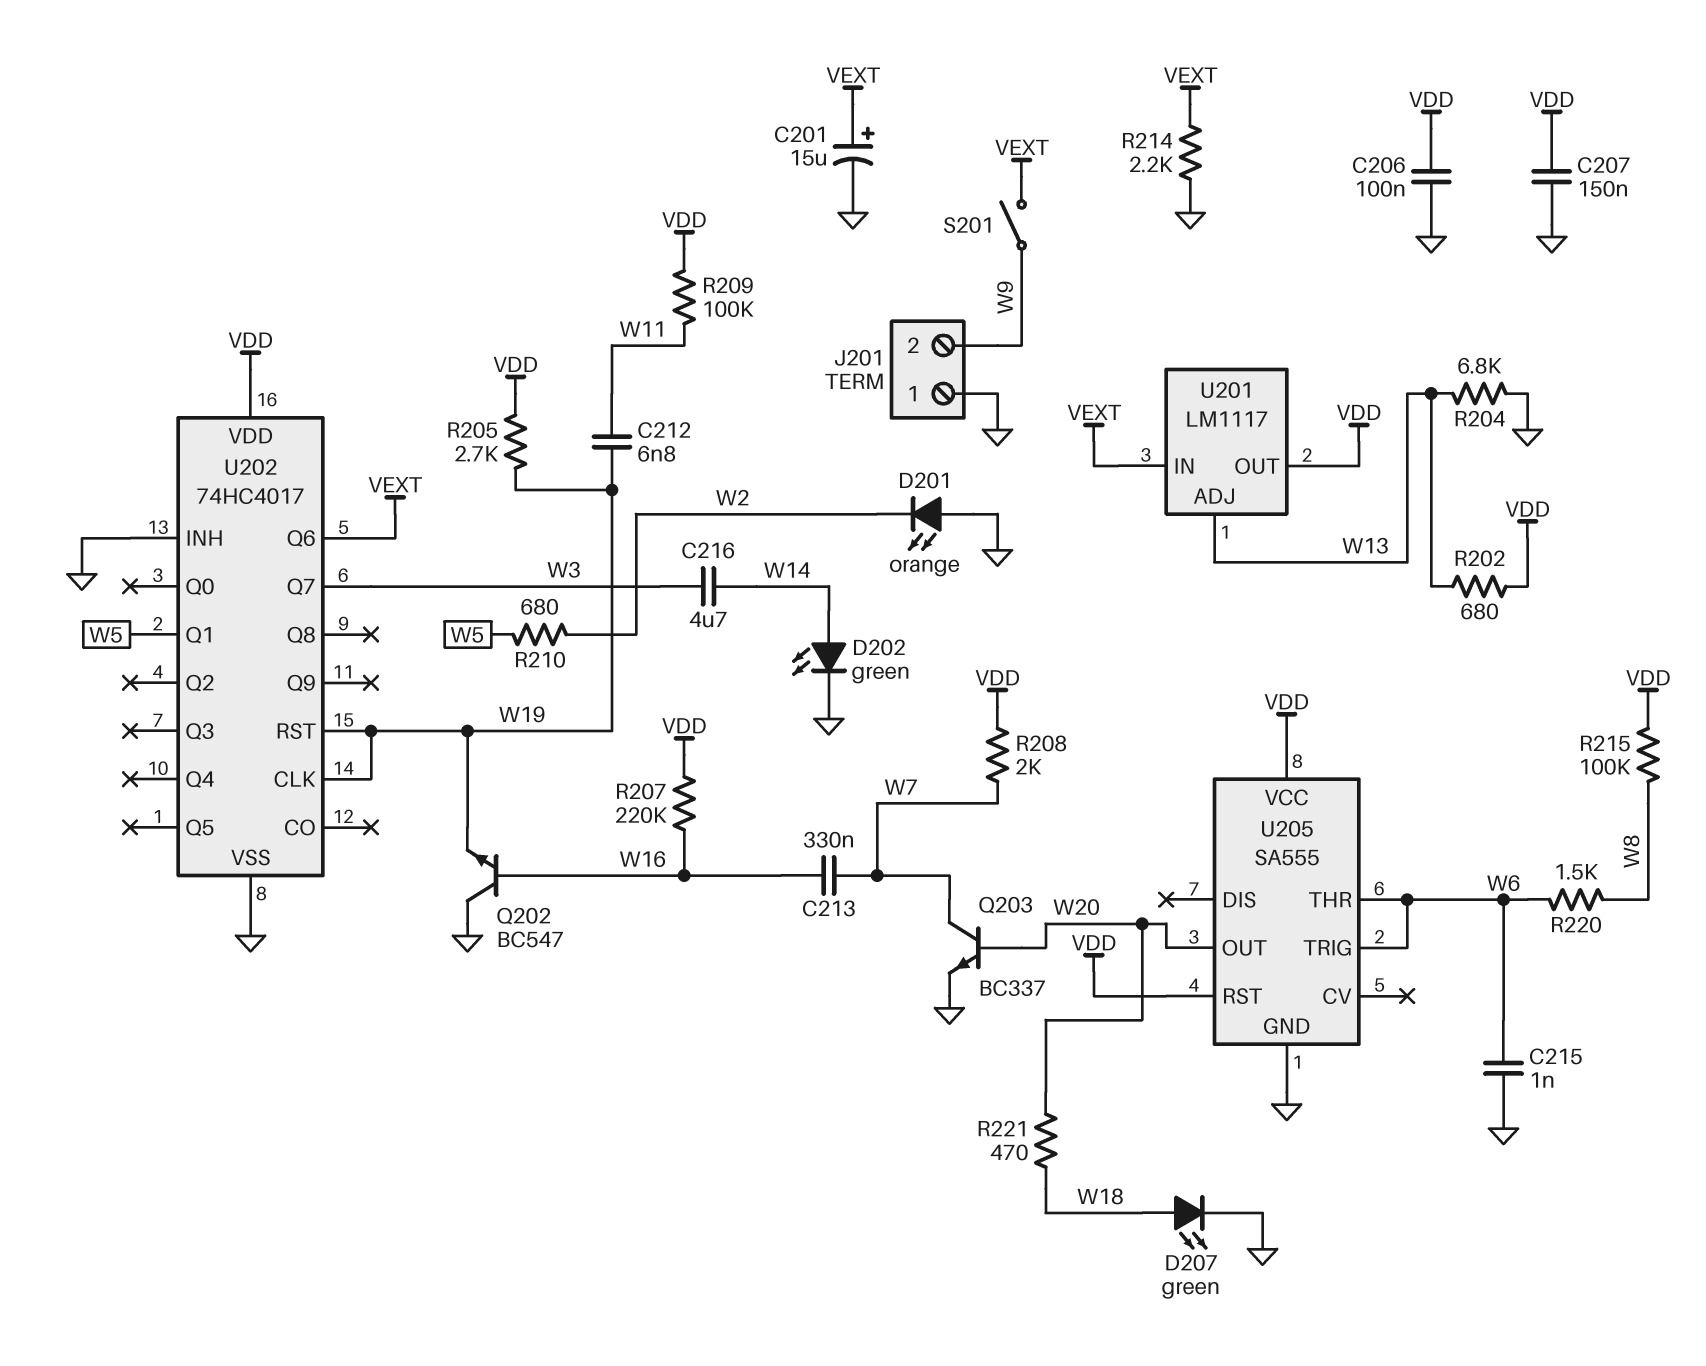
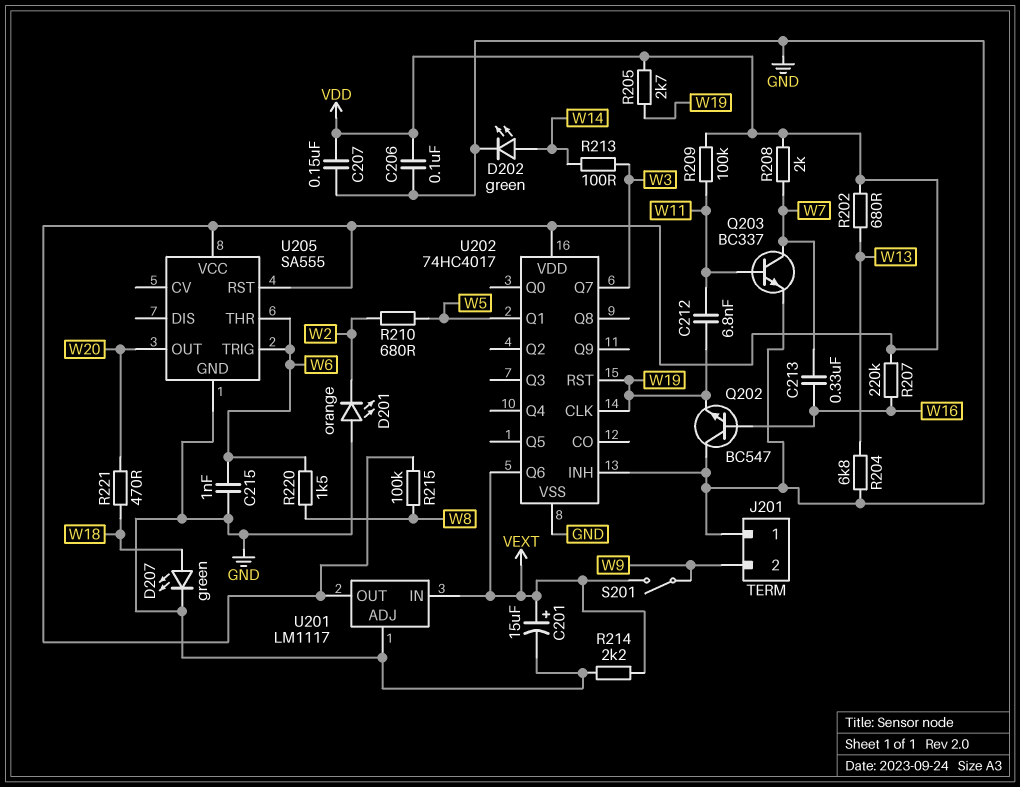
C216: 4.7uF (W3, W14) -> none
Q203: NPN BC337 (B W20, C W7, E GND) -> NPN BC337 (B W11, C W7, E GND)
R213: none -> 100 (W3, W14)
U201 pin ADJ: W13 -> GND

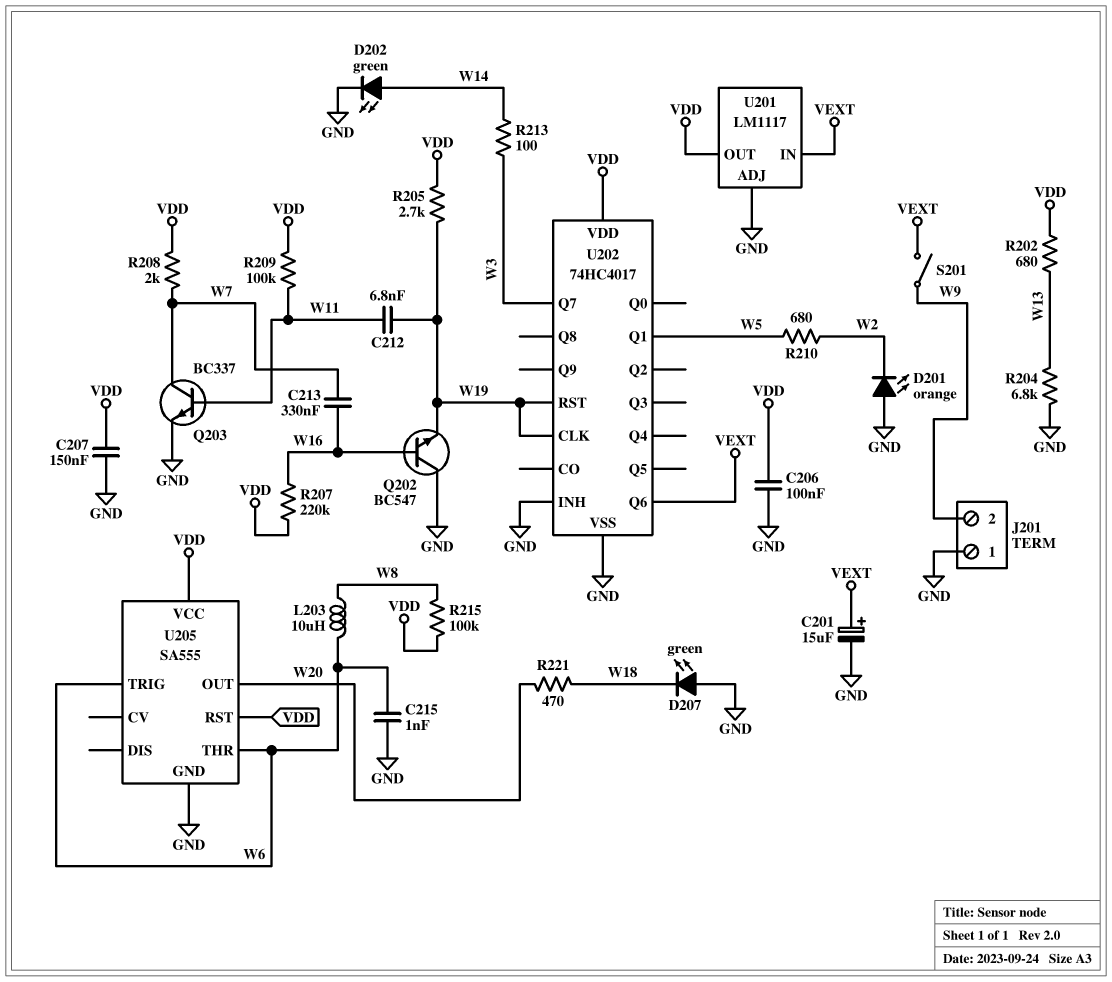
D207: LED green (A W18, K GND) -> LED green (A GND, K W18)
L203: none -> 10uH (W6, W8)
R214: 2.2k (GND, VEXT) -> none
R220: 1.5k (W6, W8) -> none

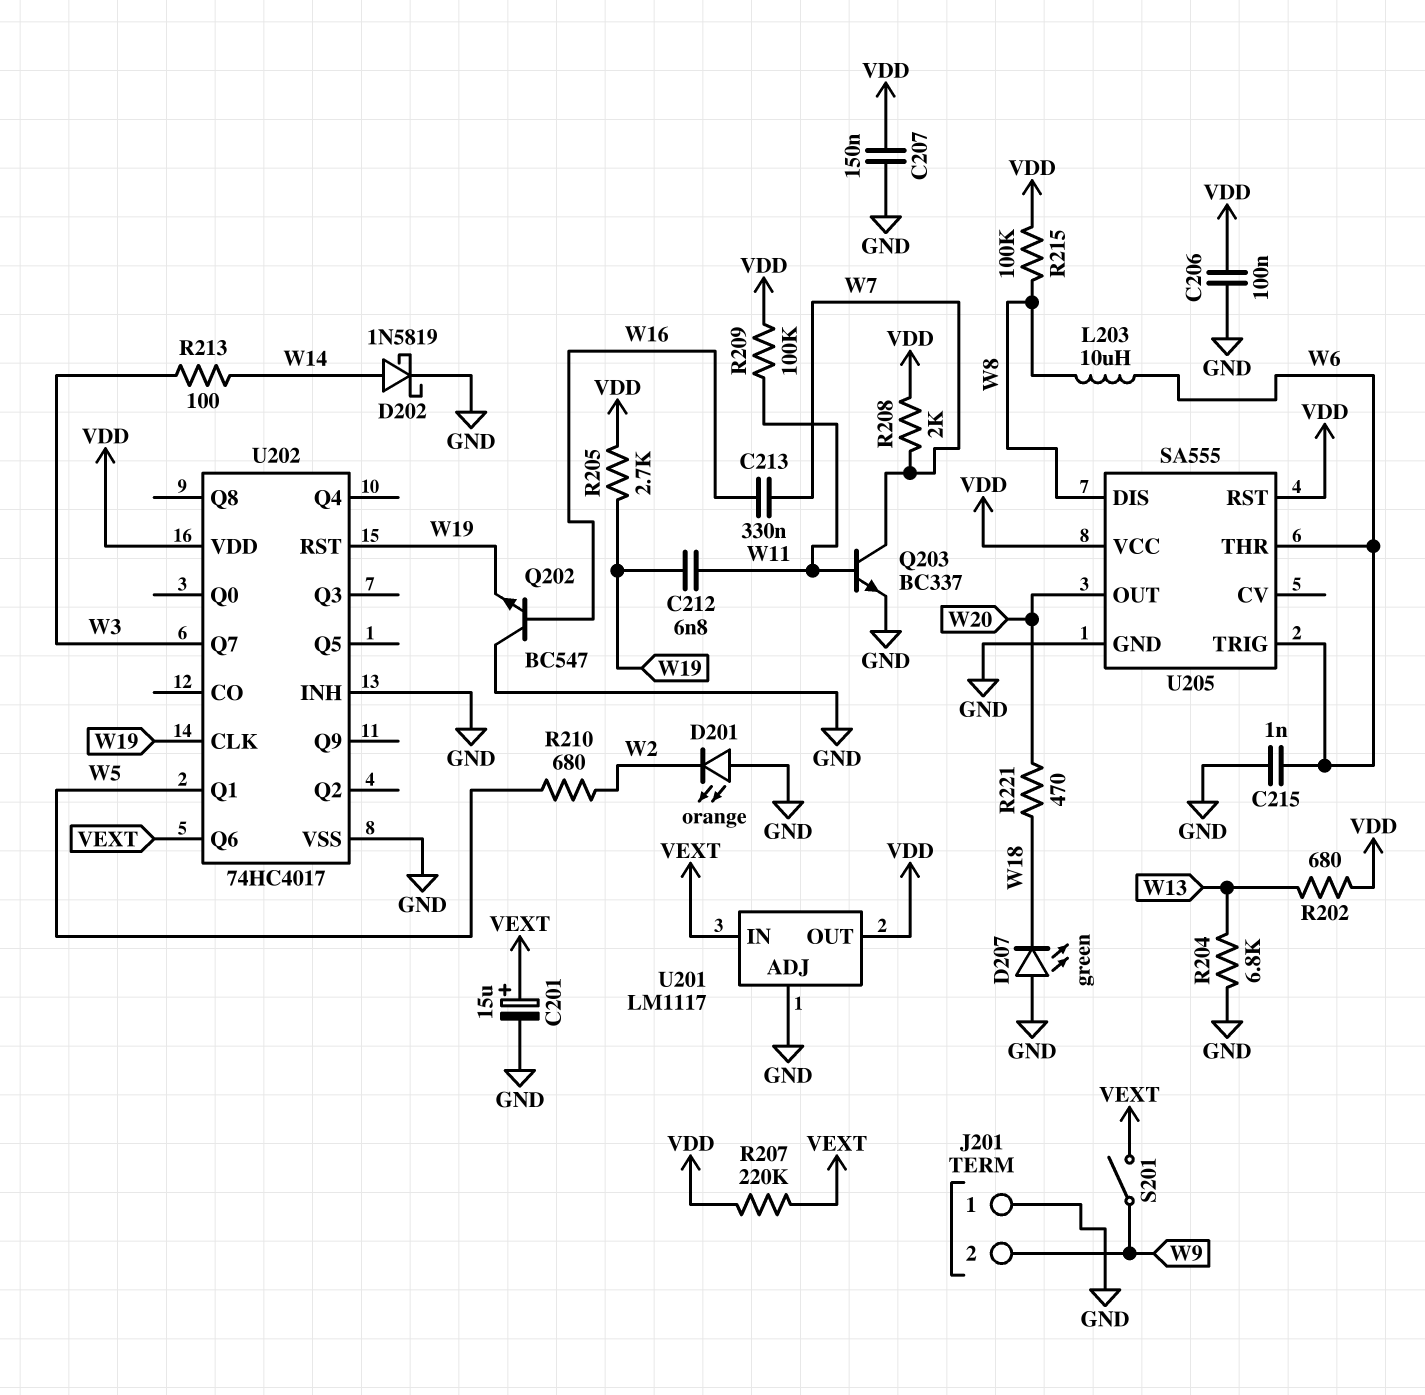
D202: LED green (A W14, K GND) -> schottky 1N5819 (A W14, K GND)
R207: 220k (VDD, W16) -> 220k (VDD, VEXT)
U205 pin DIS: none -> W8

